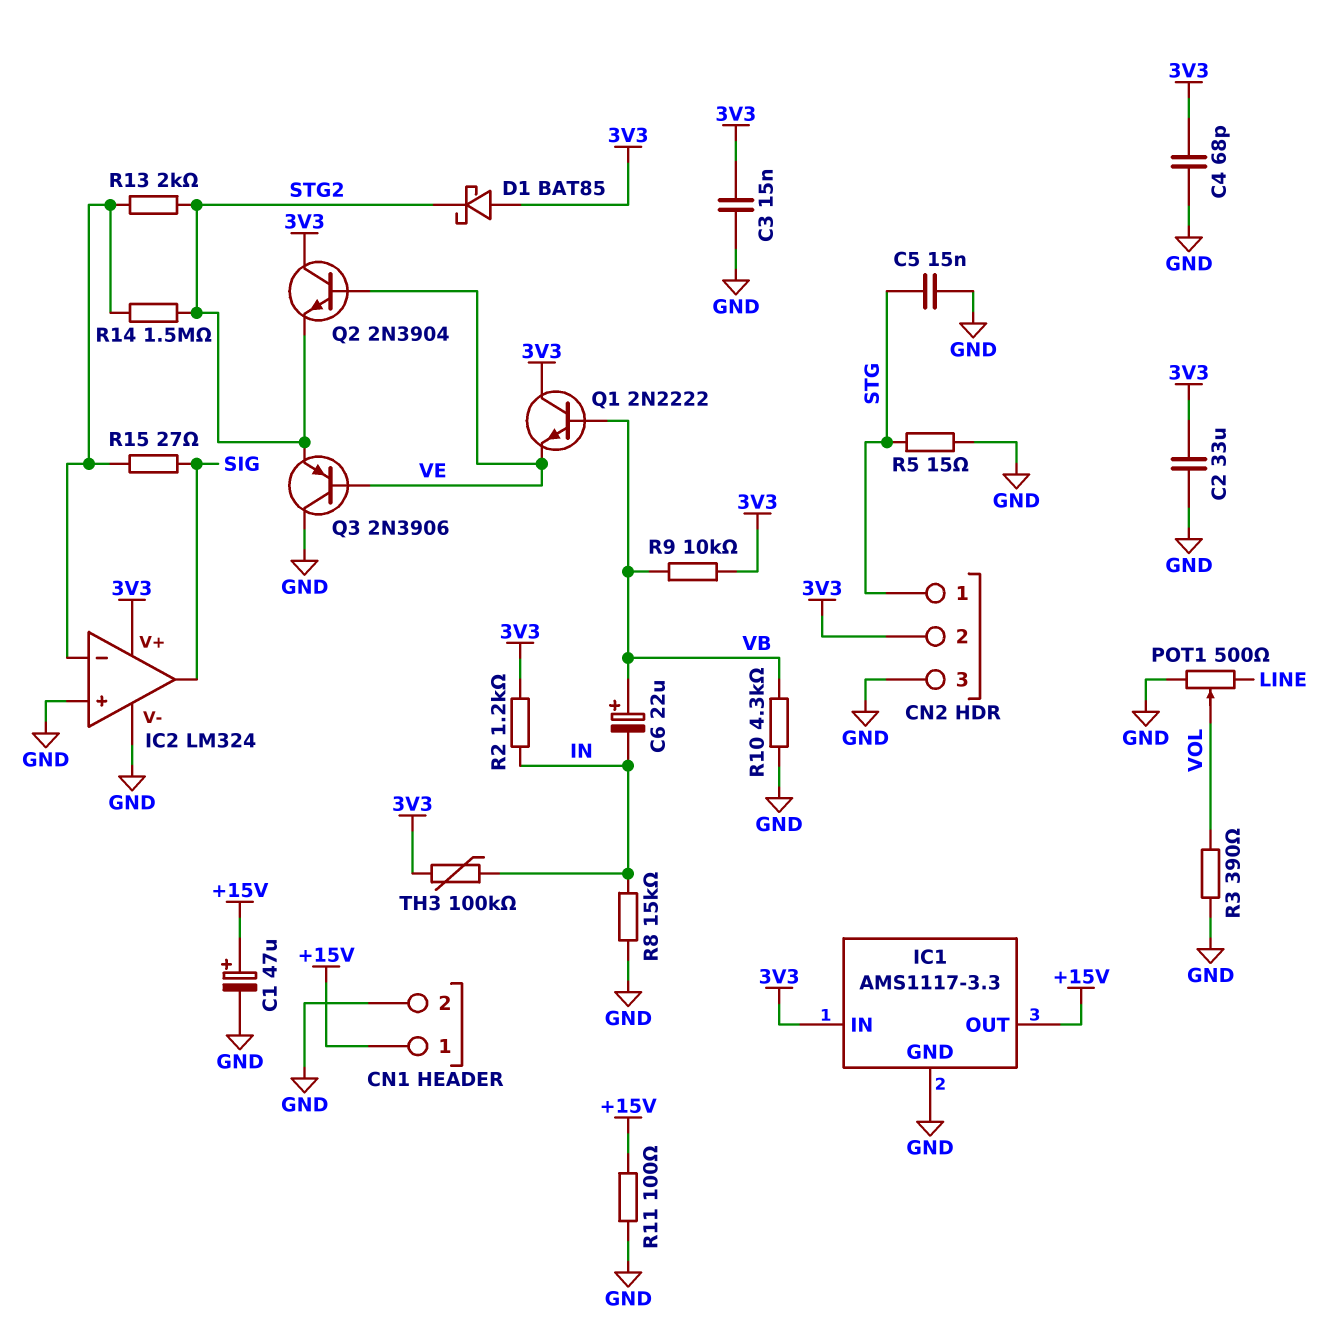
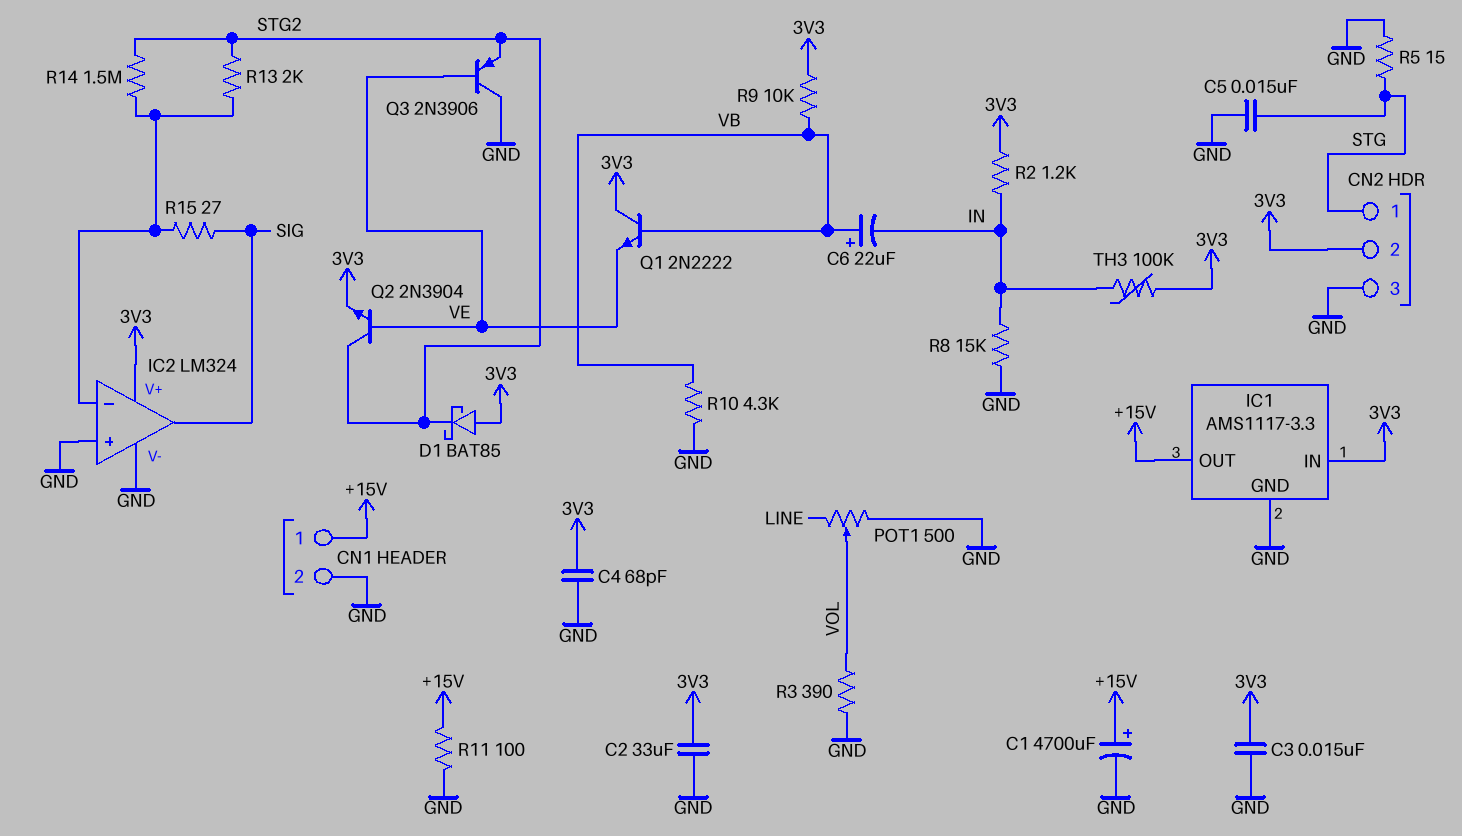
C1: 47uF (plus +15V, minus GND) -> 4700uF (plus +15V, minus GND)
Q2: NPN 2N3904 (B VE, C 3V3, E STG2) -> NPN 2N3904 (B VE, C STG2, E 3V3)

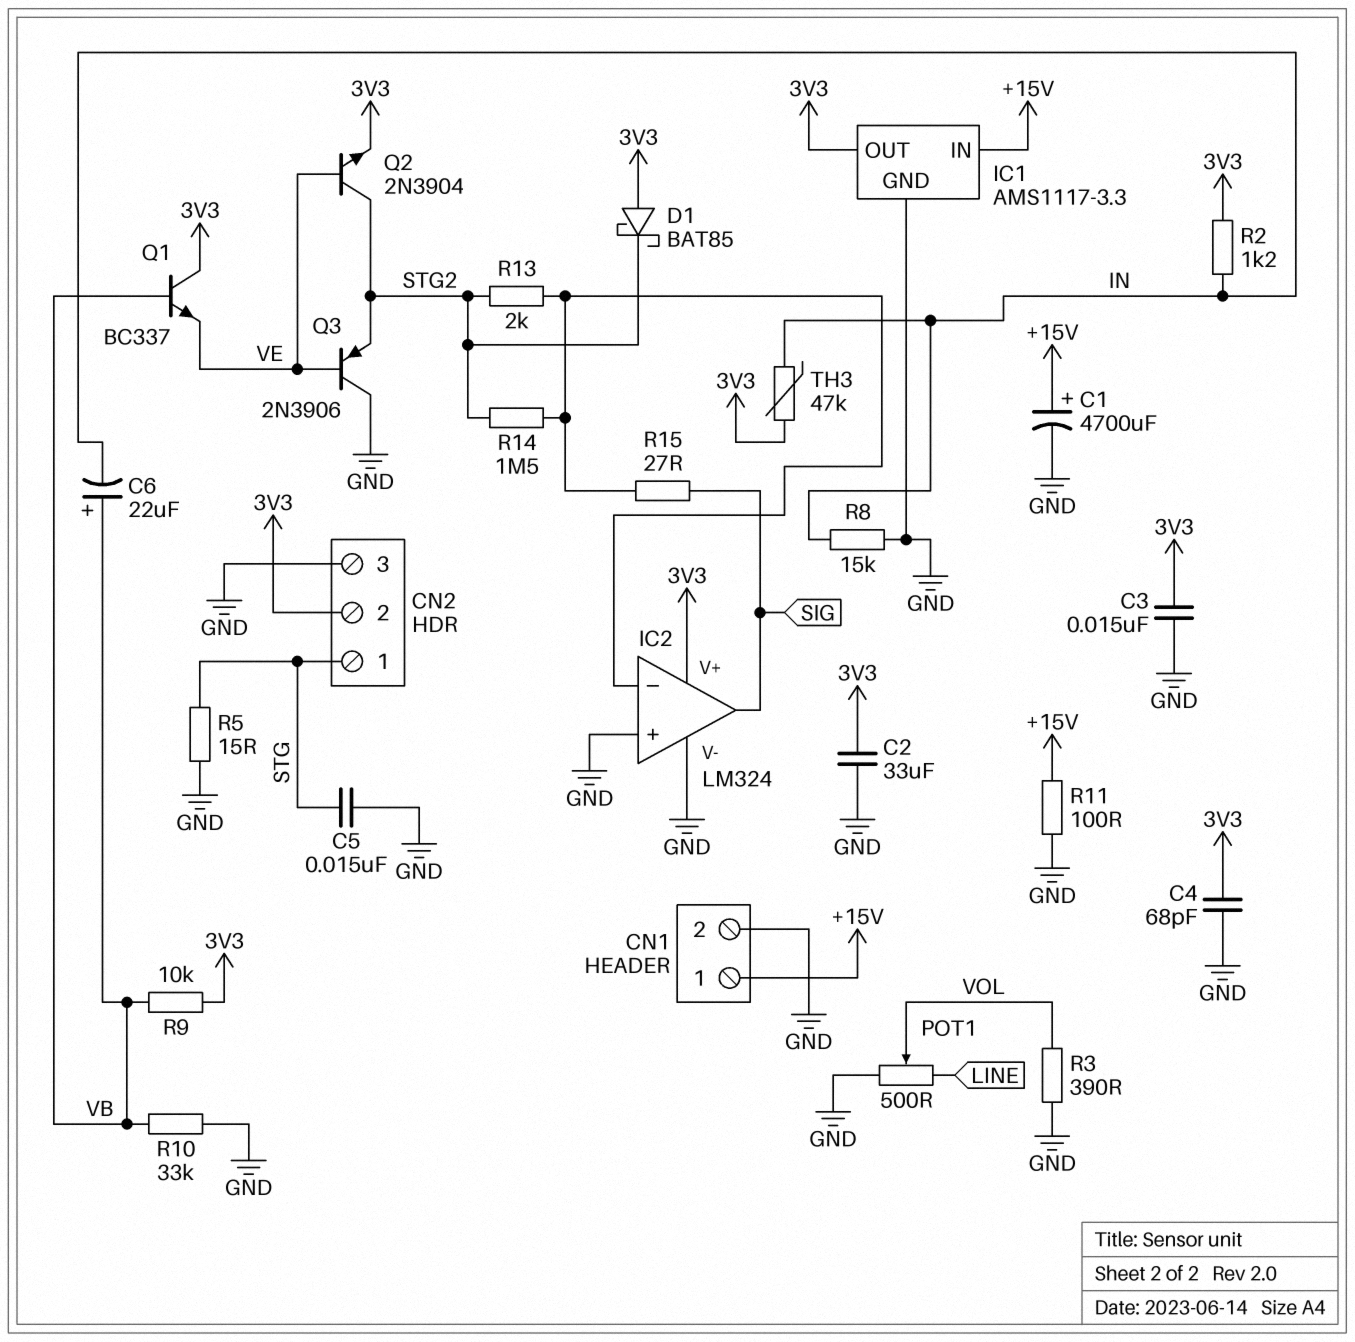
IC1 pin IN: 3V3 -> +15V
IC1 pin OUT: +15V -> 3V3
Q1: NPN 2N2222 (B VB, C 3V3, E VE) -> NPN BC337 (B VB, C 3V3, E VE)
R10: 4.3k (GND, VB) -> 33k (GND, VB)
TH3: 100k (3V3, IN) -> 47k (3V3, IN)

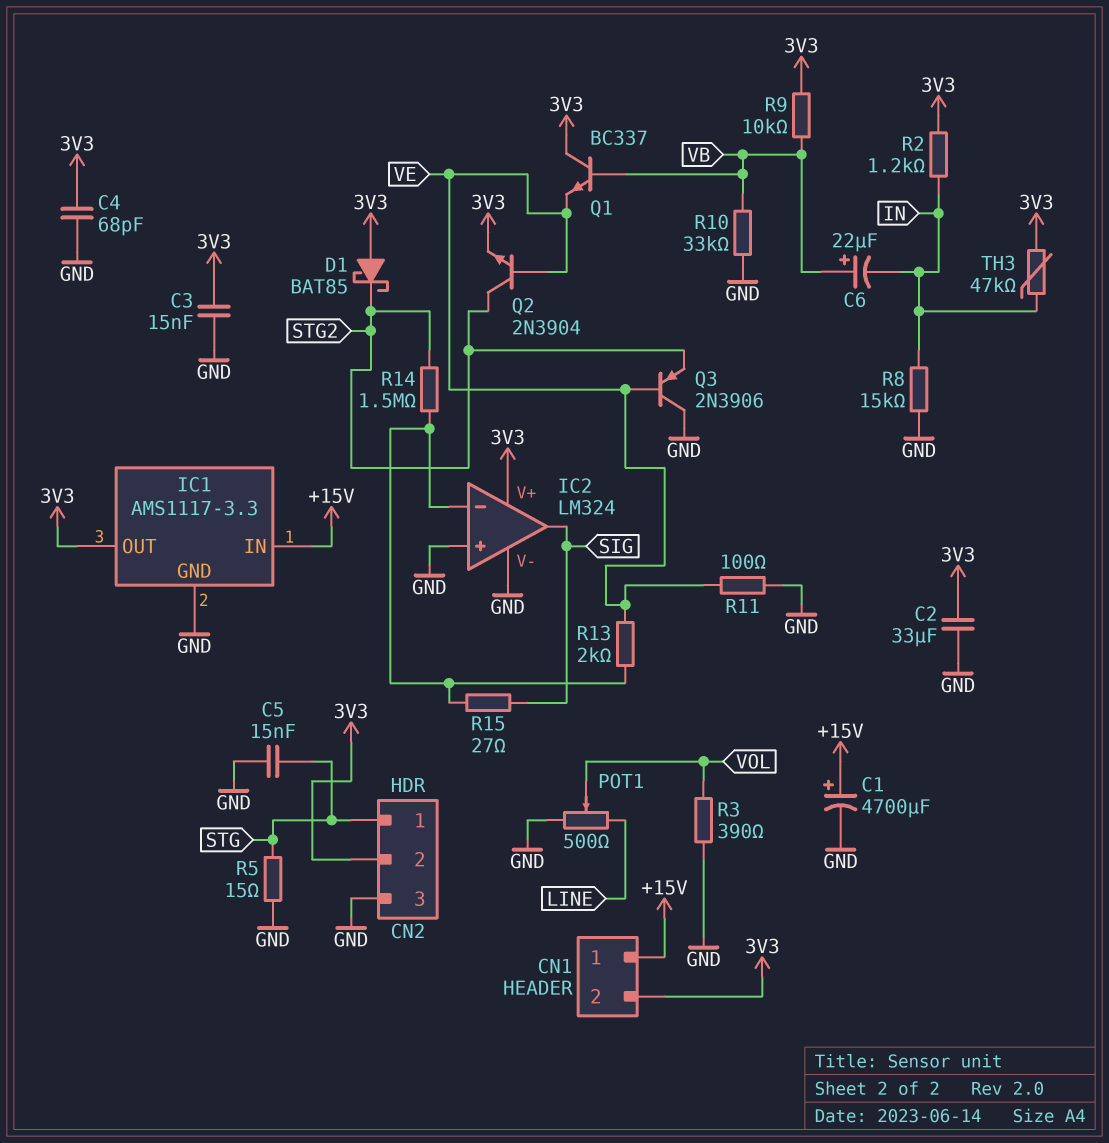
CN1 pin 2: GND -> 3V3
R11: 100 (+15V, GND) -> 100 (GND, VE)
R13: 2k (IC2/in-, STG2) -> 2k (IC2/in-, VE)

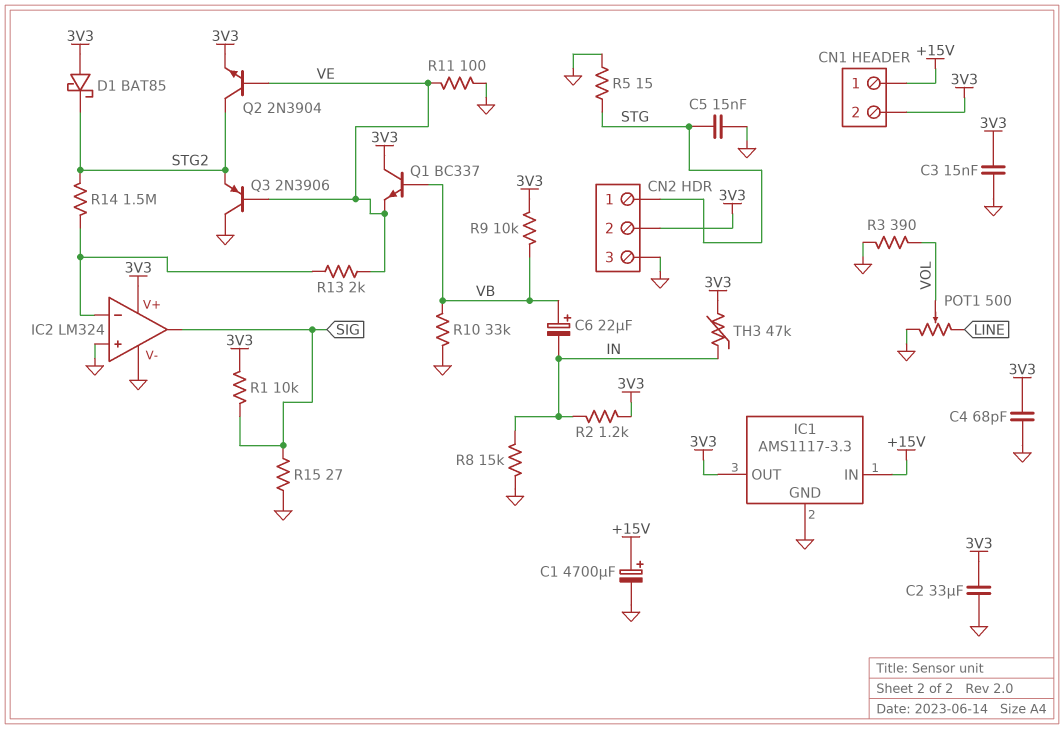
R1: none -> 10k (3V3, SIG)
R15: 27 (IC2/in-, SIG) -> 27 (GND, SIG)

